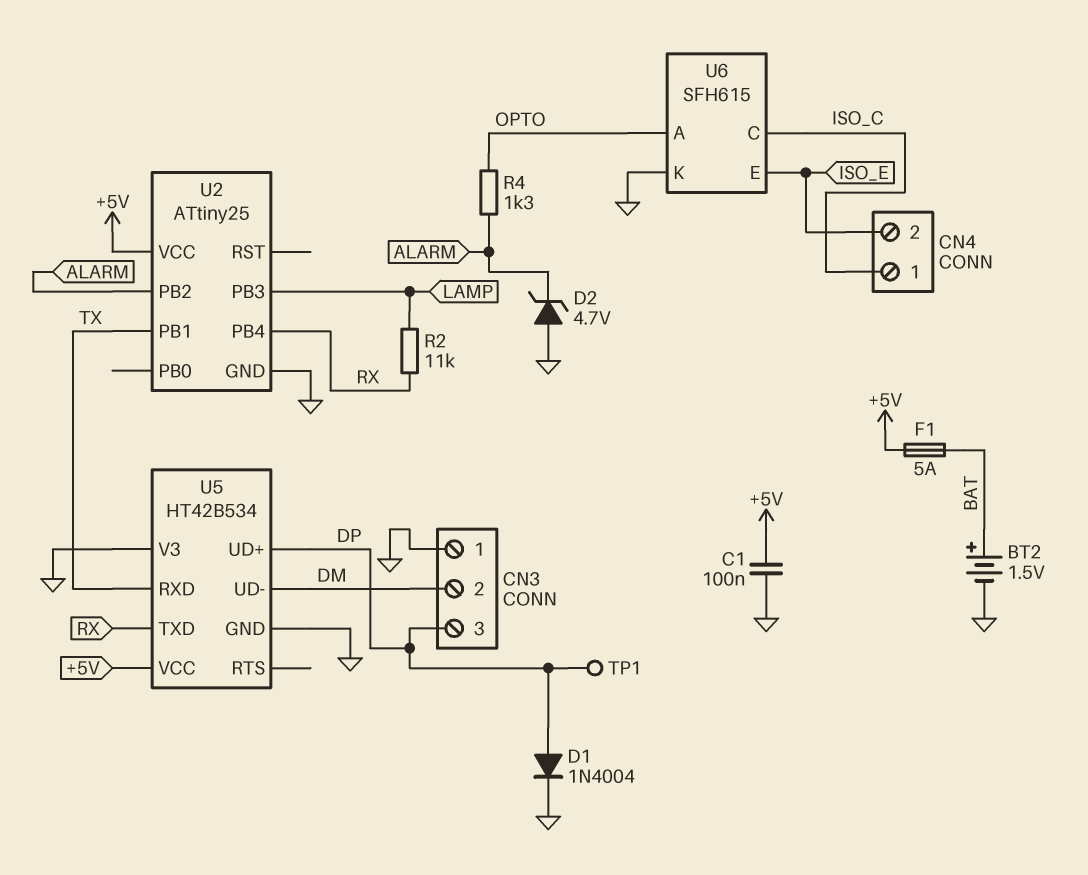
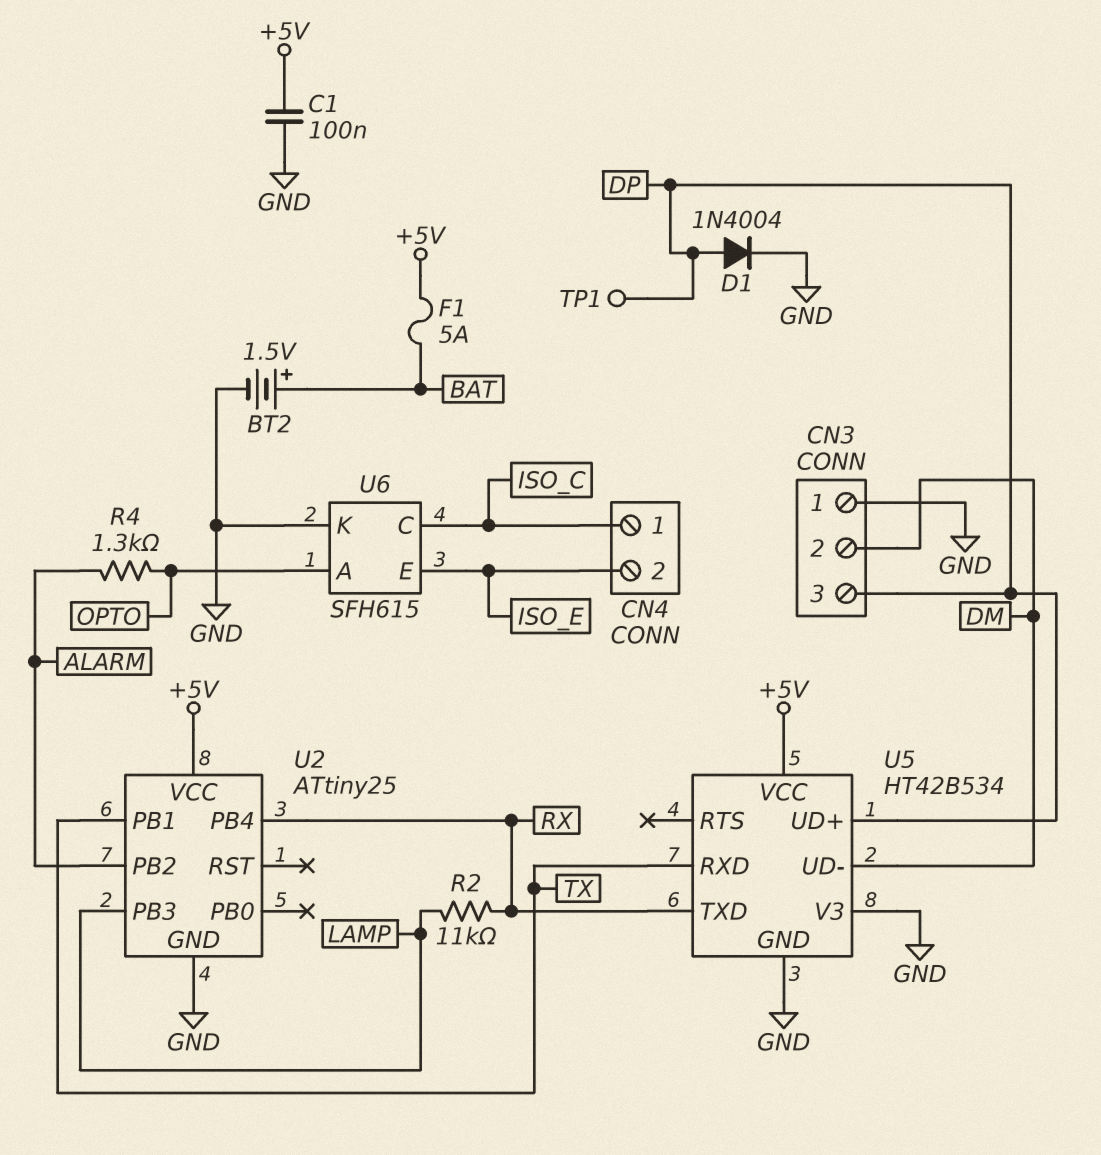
D2: zener 4.7V (A GND, K ALARM) -> none

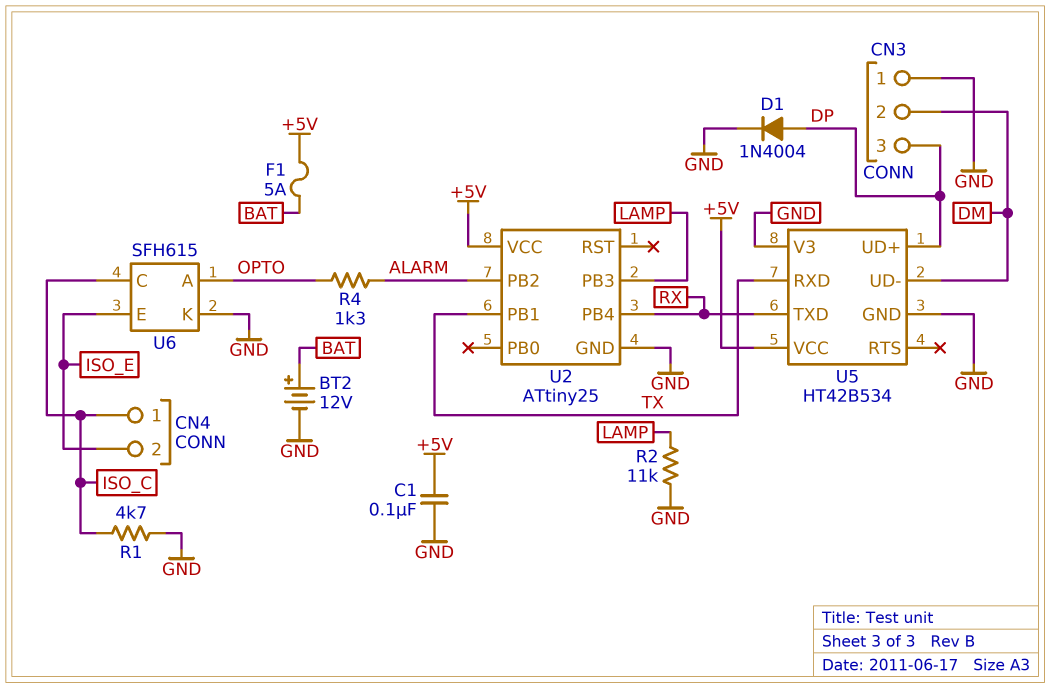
BT2: 1.5V (plus BAT, minus GND) -> 12V (plus BAT, minus GND)
R1: none -> 4.7k (GND, ISO_C)
R2: 11k (LAMP, RX) -> 11k (GND, LAMP)
TP1: test point (DP) -> none

